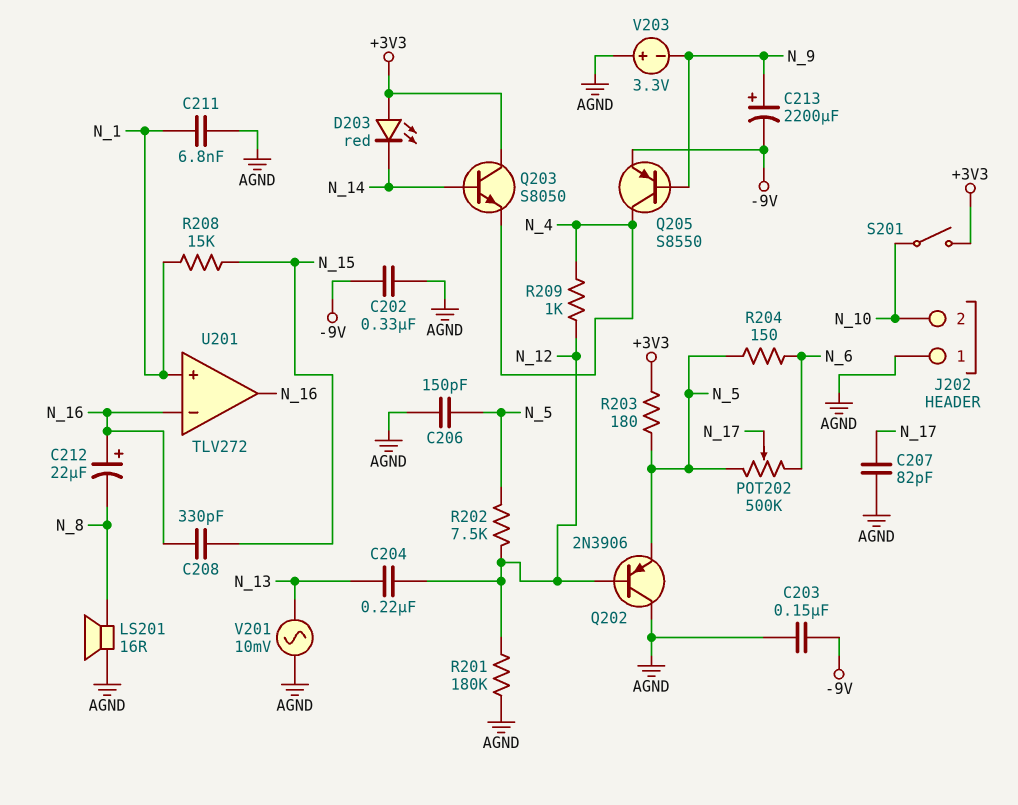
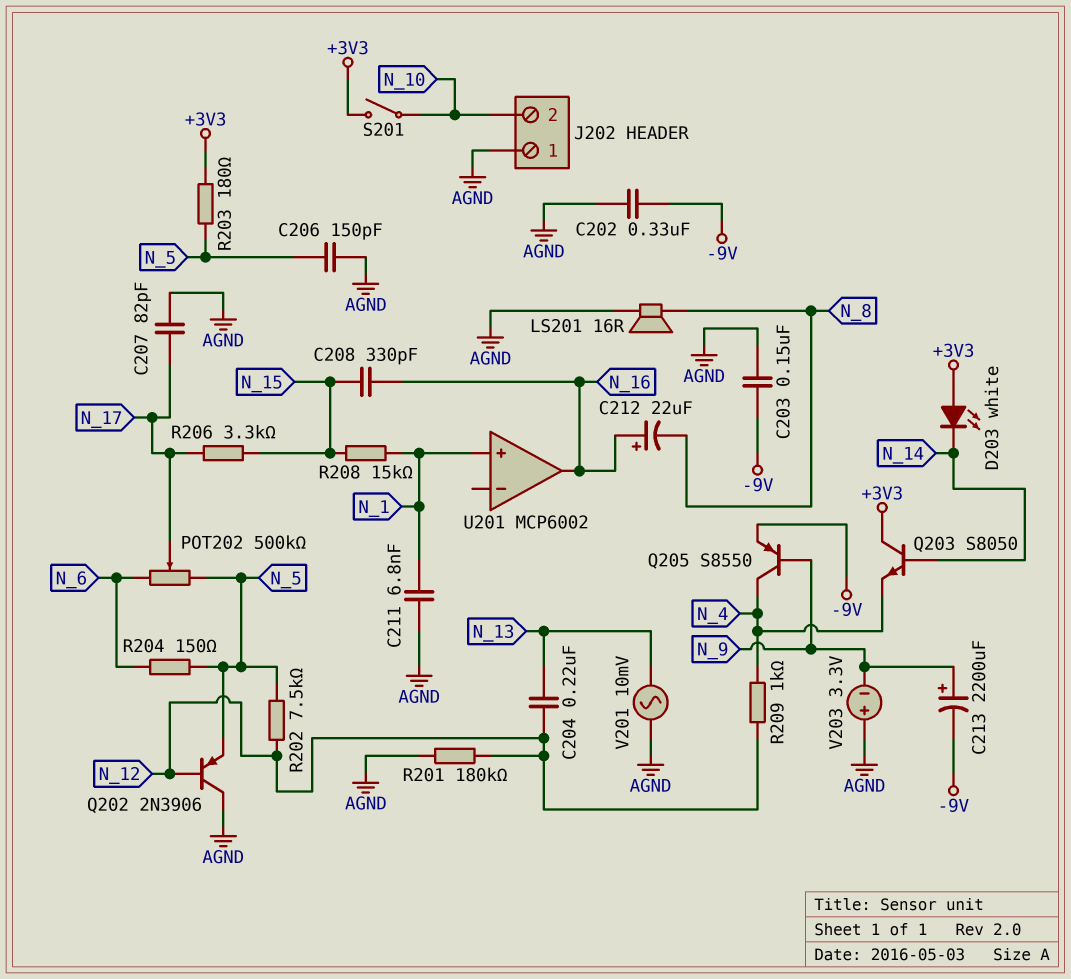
D203: LED red (A +3V3, K N_14) -> LED white (A +3V3, K N_14)
R206: none -> 3.3k (N_15, N_17)
U201: TLV272 -> MCP6002
U201 pin in-: N_16 -> none

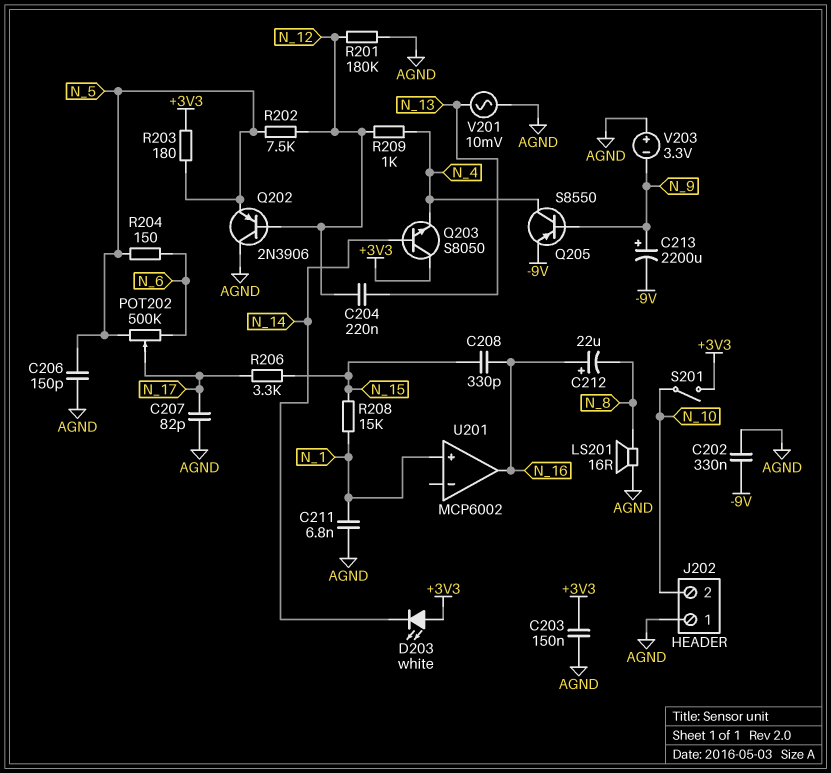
C203: 150nF (-9V, AGND) -> 150nF (+3V3, AGND)

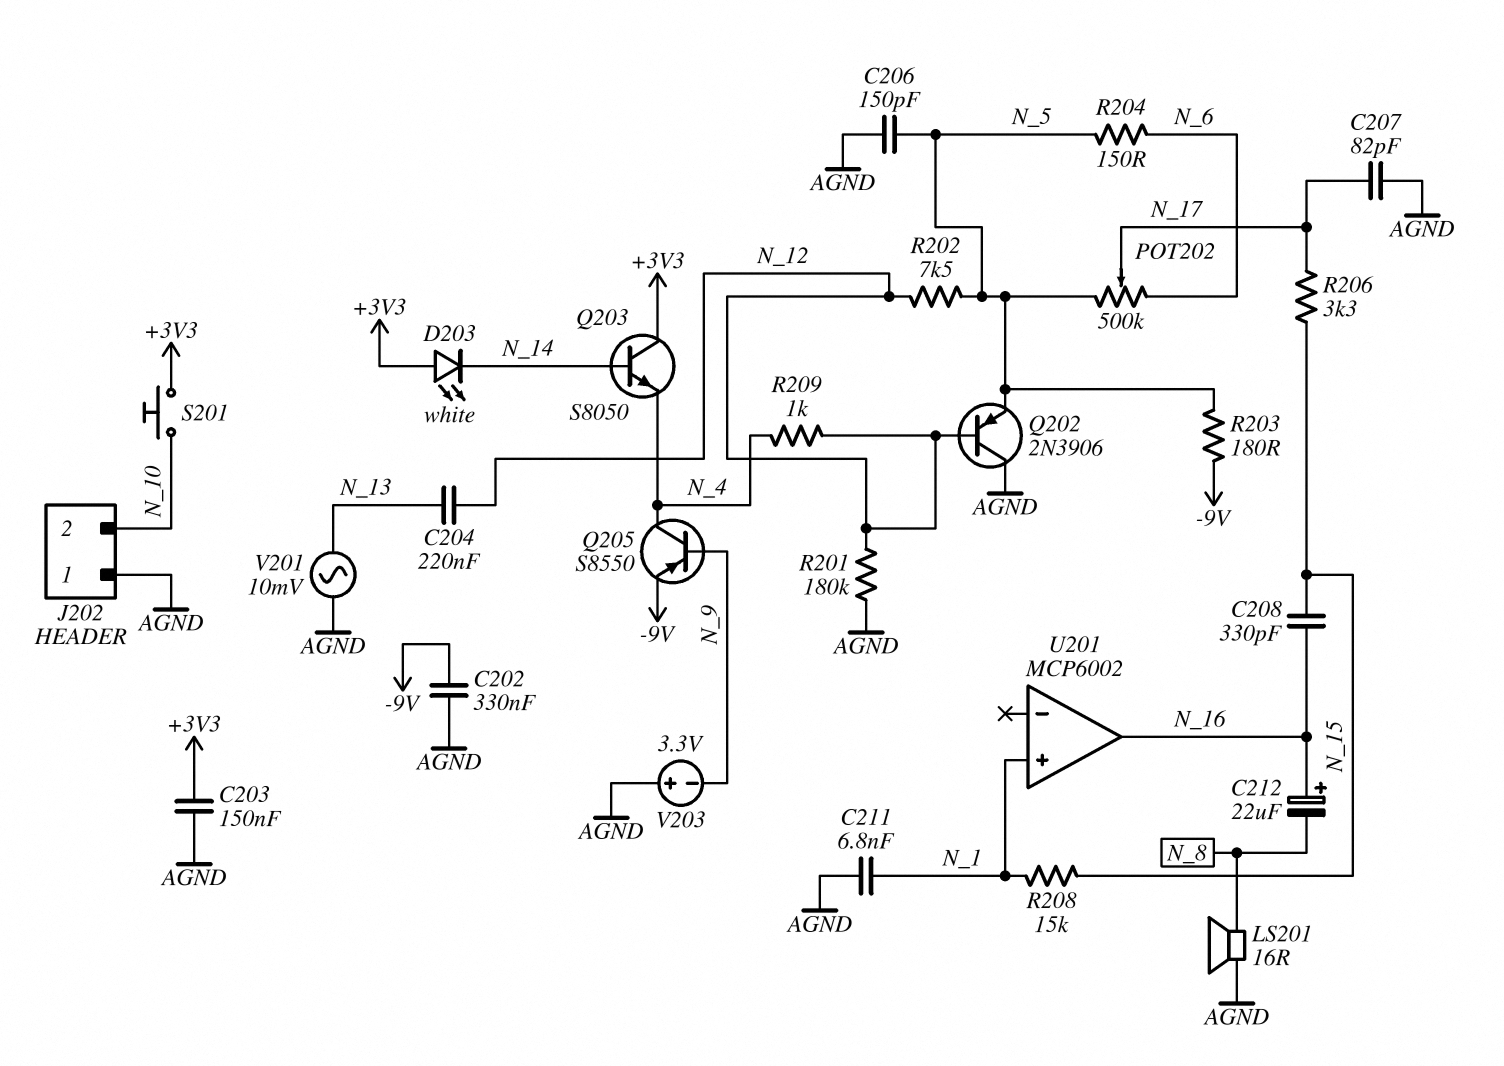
C213: 2200uF (plus N_9, minus -9V) -> none
R203: 180 (+3V3, N_5) -> 180 (-9V, N_5)
S201: switch (+3V3, N_10) -> button (+3V3, N_10)

